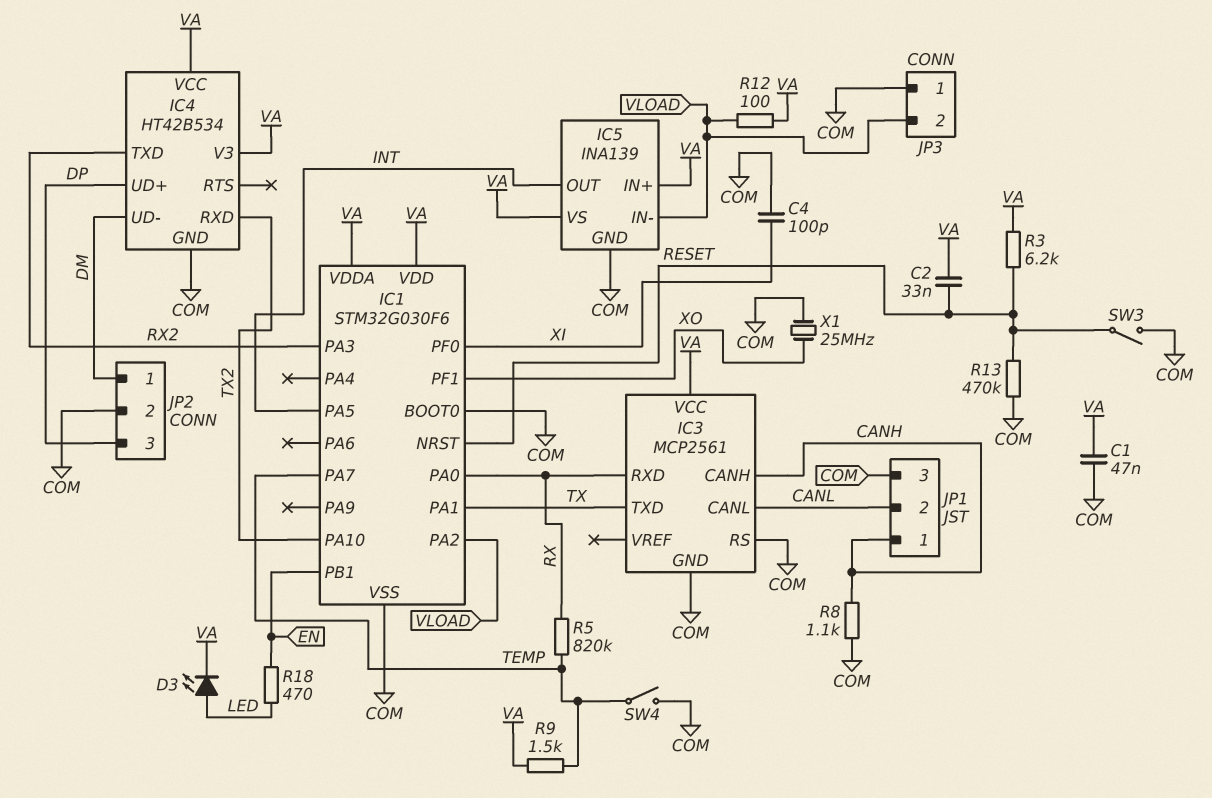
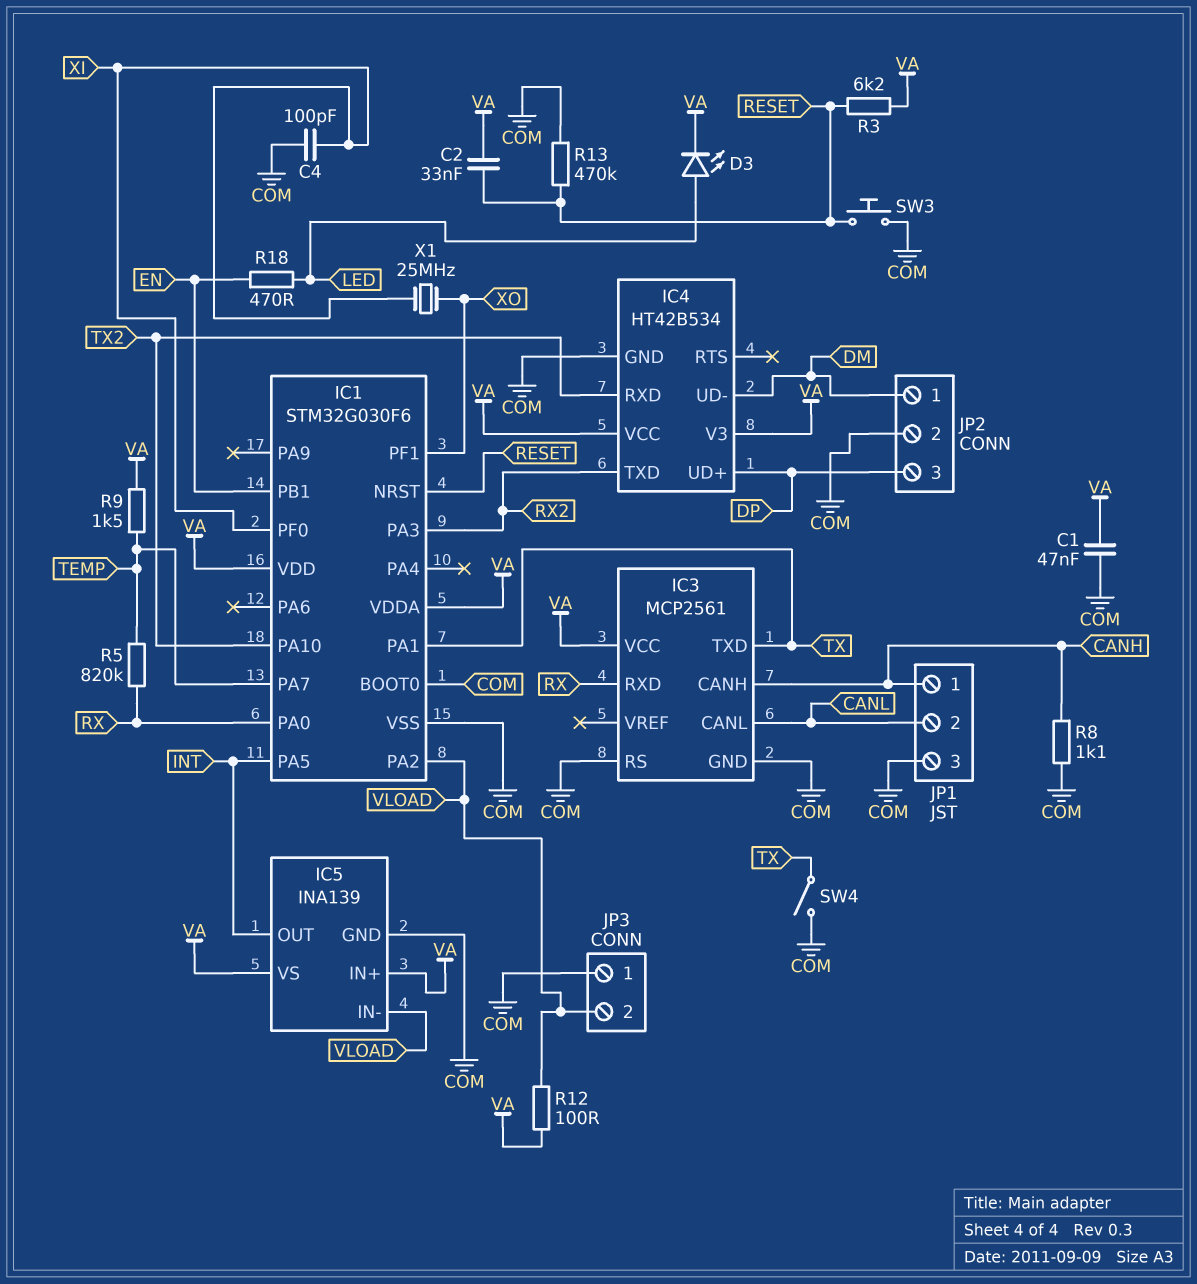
SW3: switch (COM, RESET) -> button (COM, RESET)
SW4: switch (COM, TEMP) -> switch (COM, TX)
X1: 25MHz (COM, XO) -> 25MHz (XI, XO)

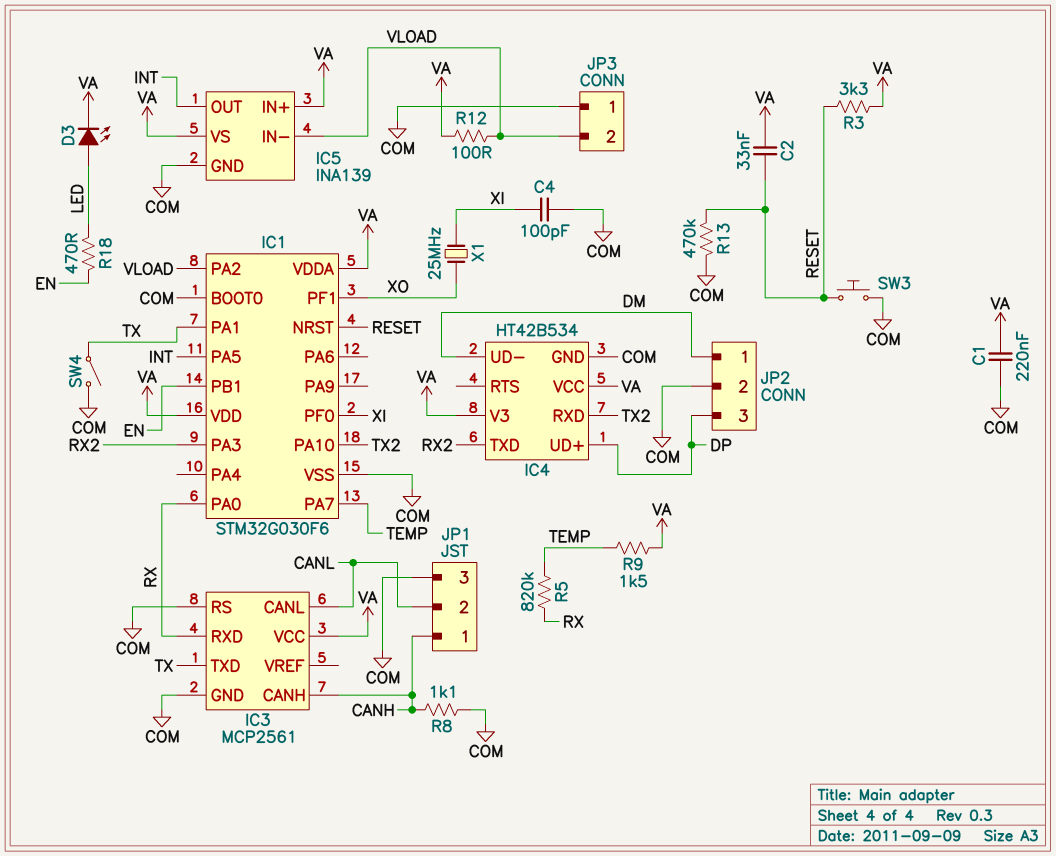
C1: 47nF (COM, VA) -> 220nF (COM, VA)
R3: 6.2k (RESET, VA) -> 3.3k (RESET, VA)

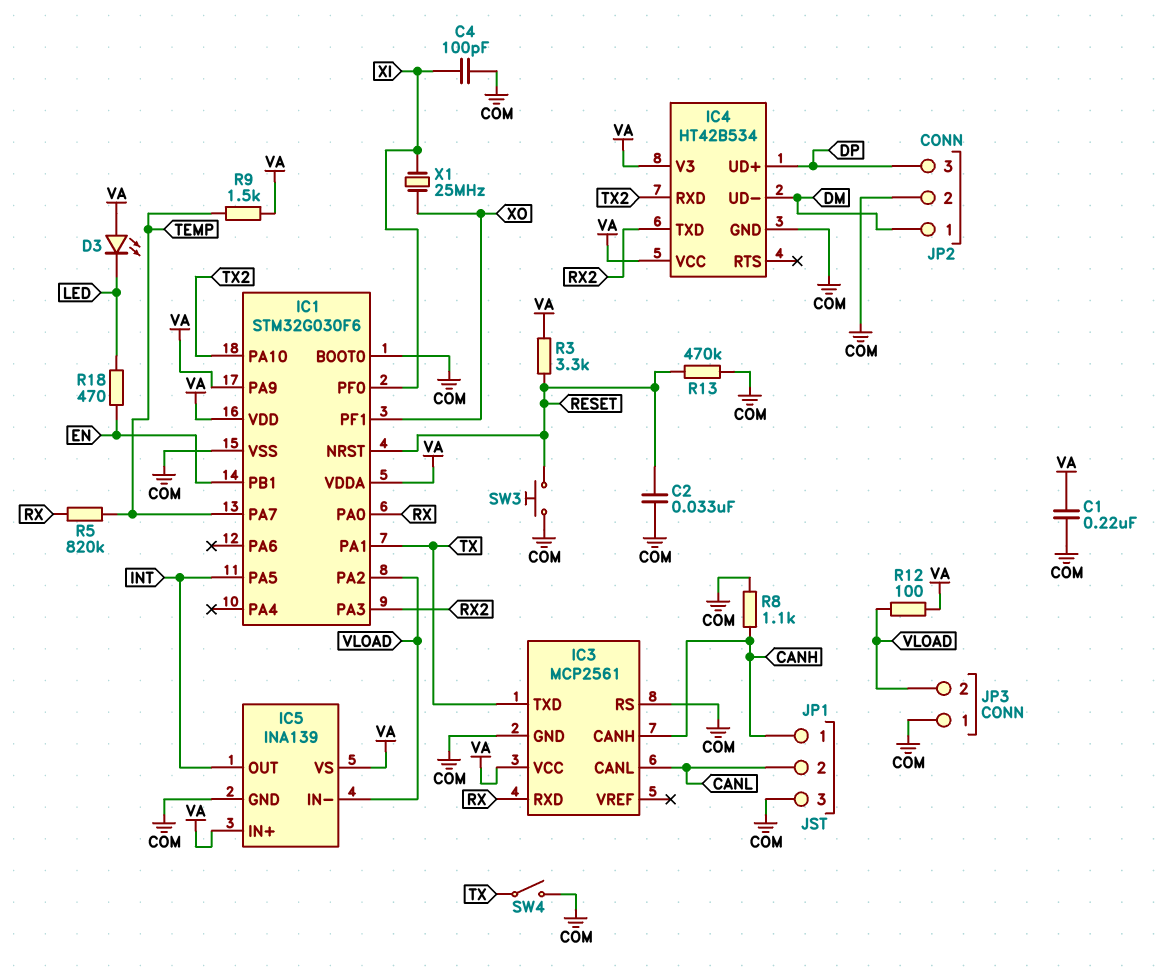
C2: 33nF (RESET, VA) -> 33nF (COM, RESET)
D3: LED (A LED, K VA) -> LED (A VA, K LED)
IC1 pin PA9: none -> VA

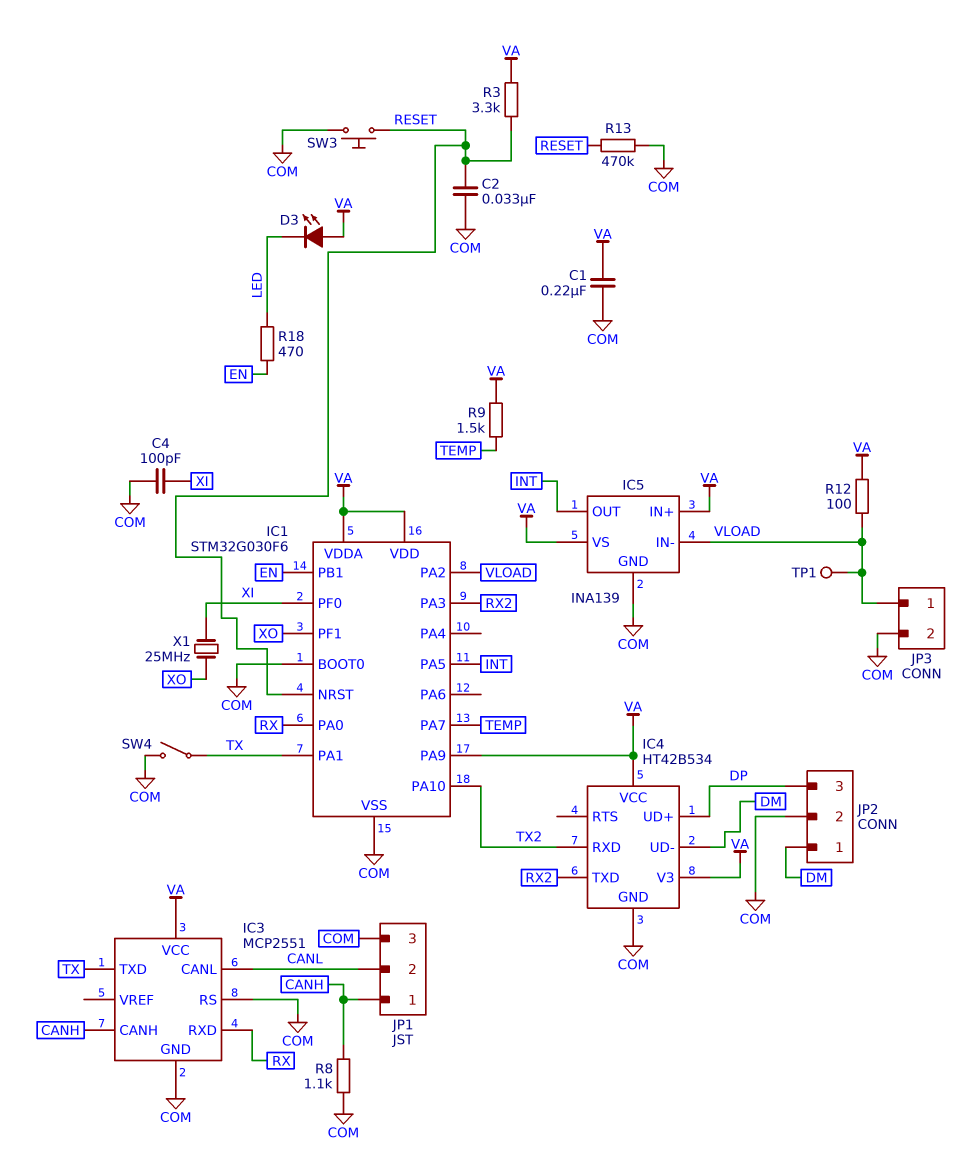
IC3: MCP2561 -> MCP2551
JP3 pin 1: COM -> VLOAD
JP3 pin 2: VLOAD -> COM
R5: 820k (RX, TEMP) -> none
TP1: none -> test point (VLOAD)

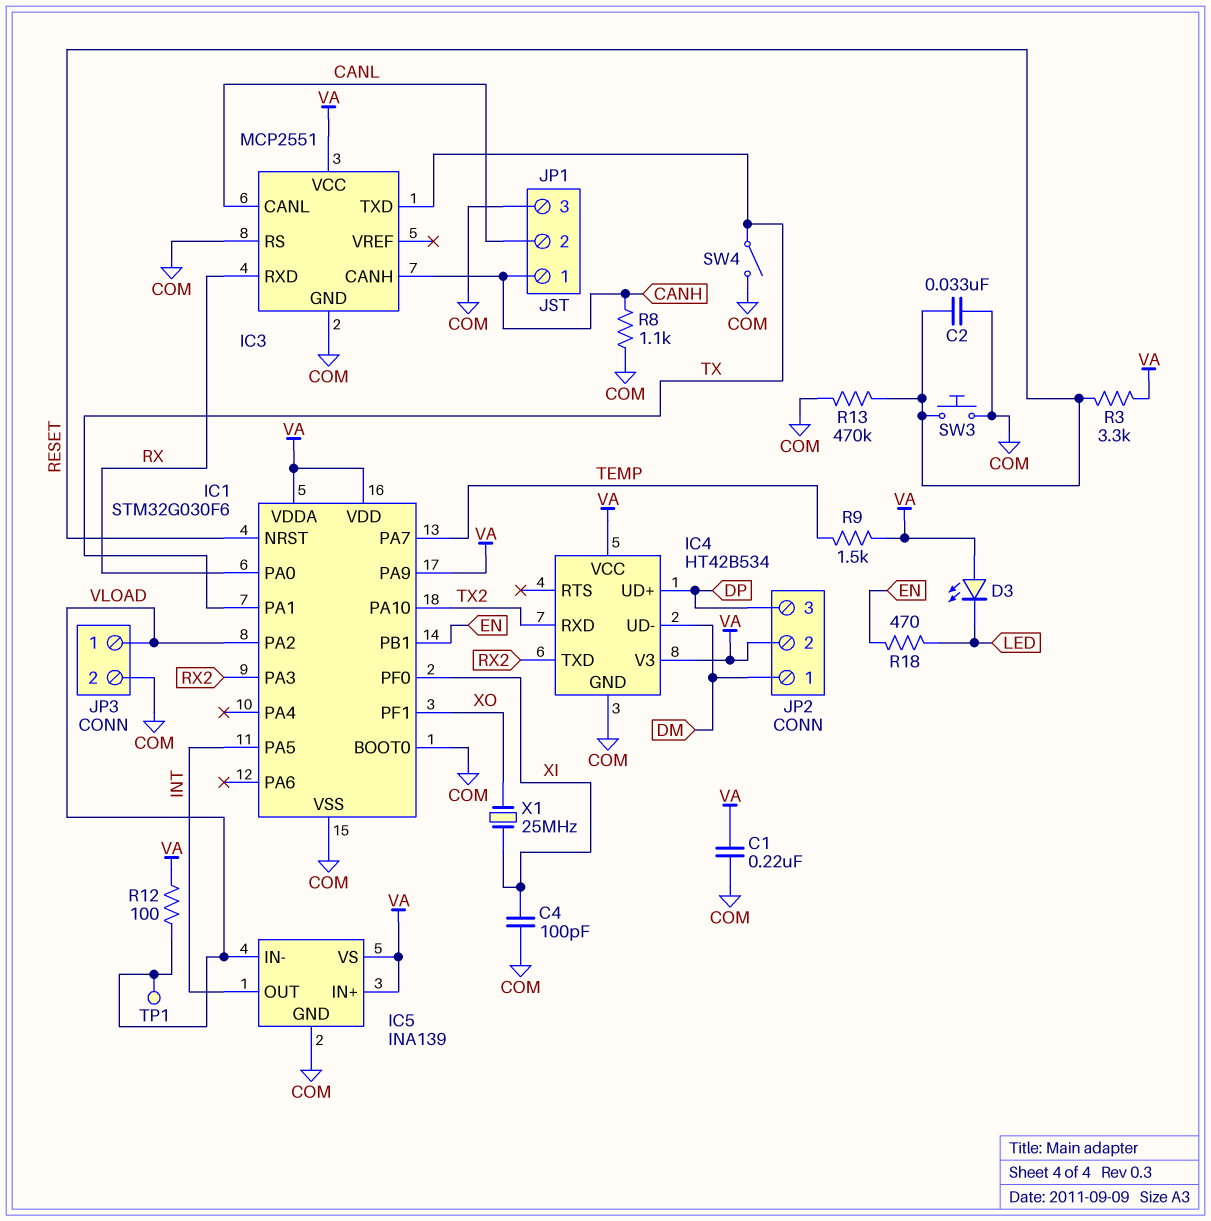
JP2 pin 2: COM -> VA

